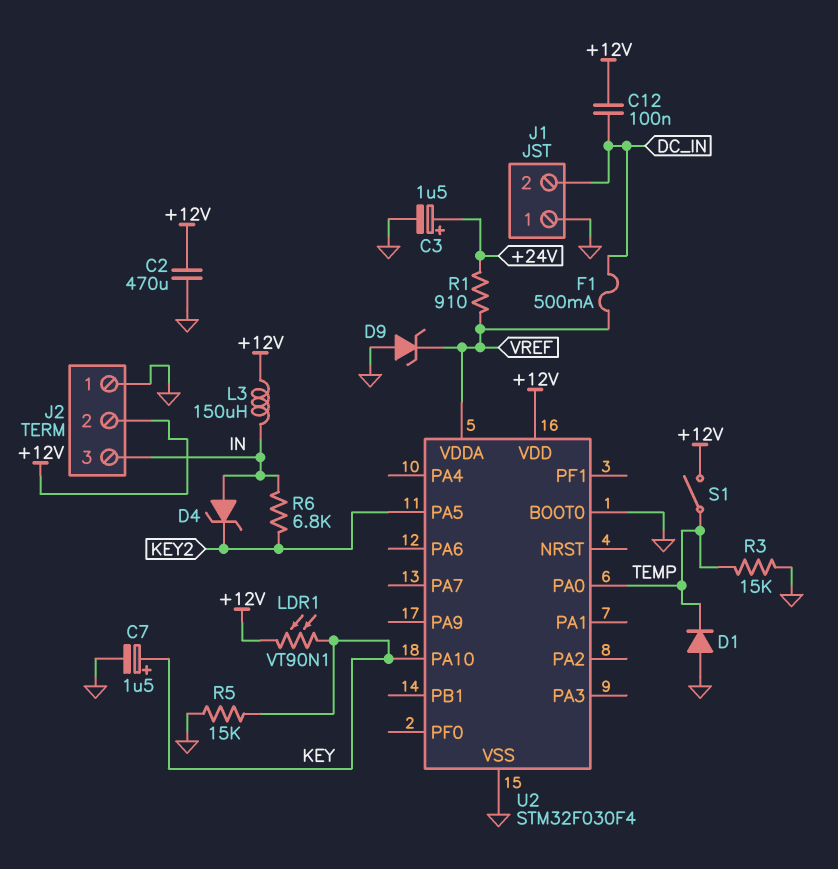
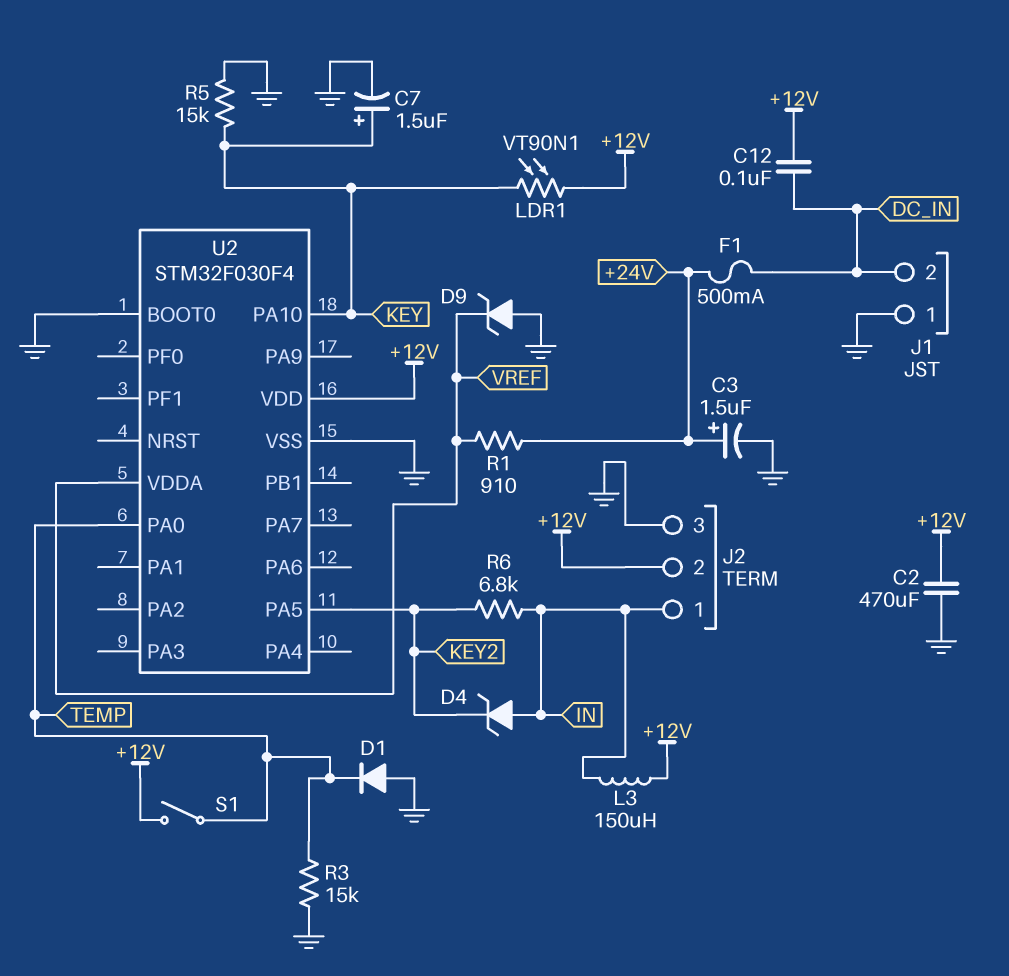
F1: 500mA (DC_IN, VREF) -> 500mA (+24V, DC_IN)
J2 pin 1: GND -> IN
J2 pin 3: IN -> GND

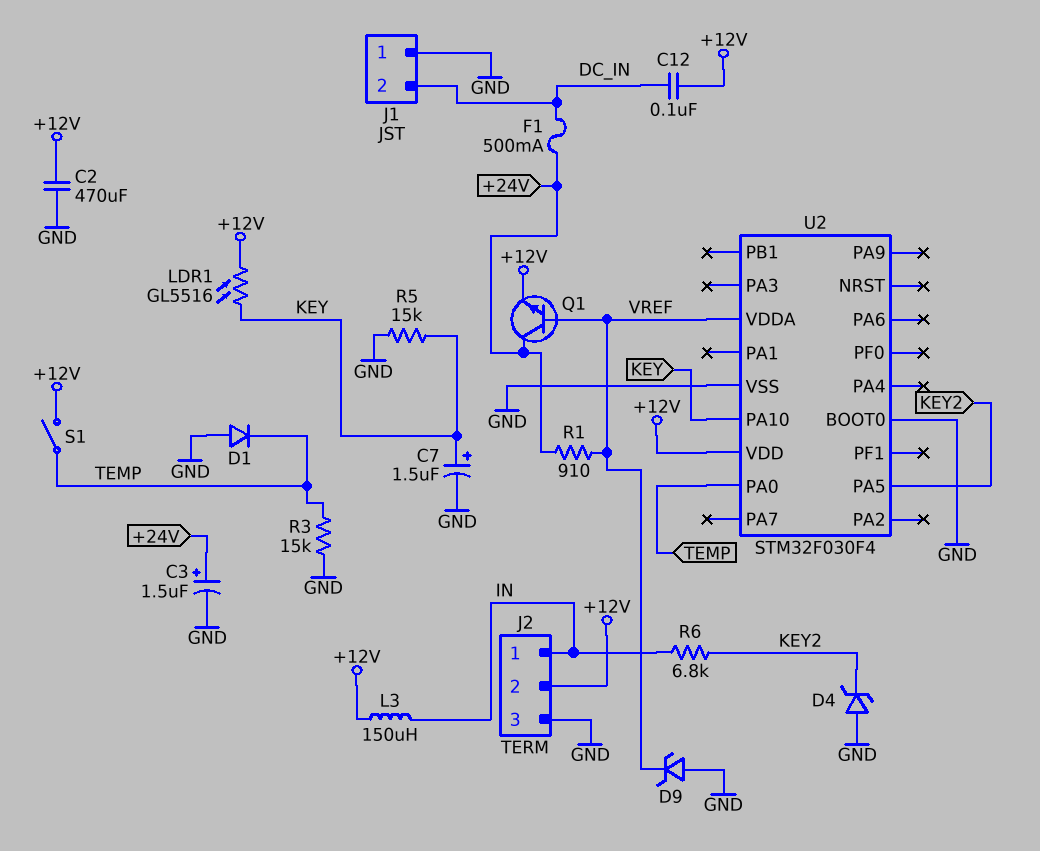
D4: zener (A IN, K KEY2) -> zener (A GND, K KEY2)
LDR1: VT90N1 (+12V, KEY) -> GL5516 (+12V, KEY)
Q1: none -> NPN (B VREF, C +24V, E +12V)

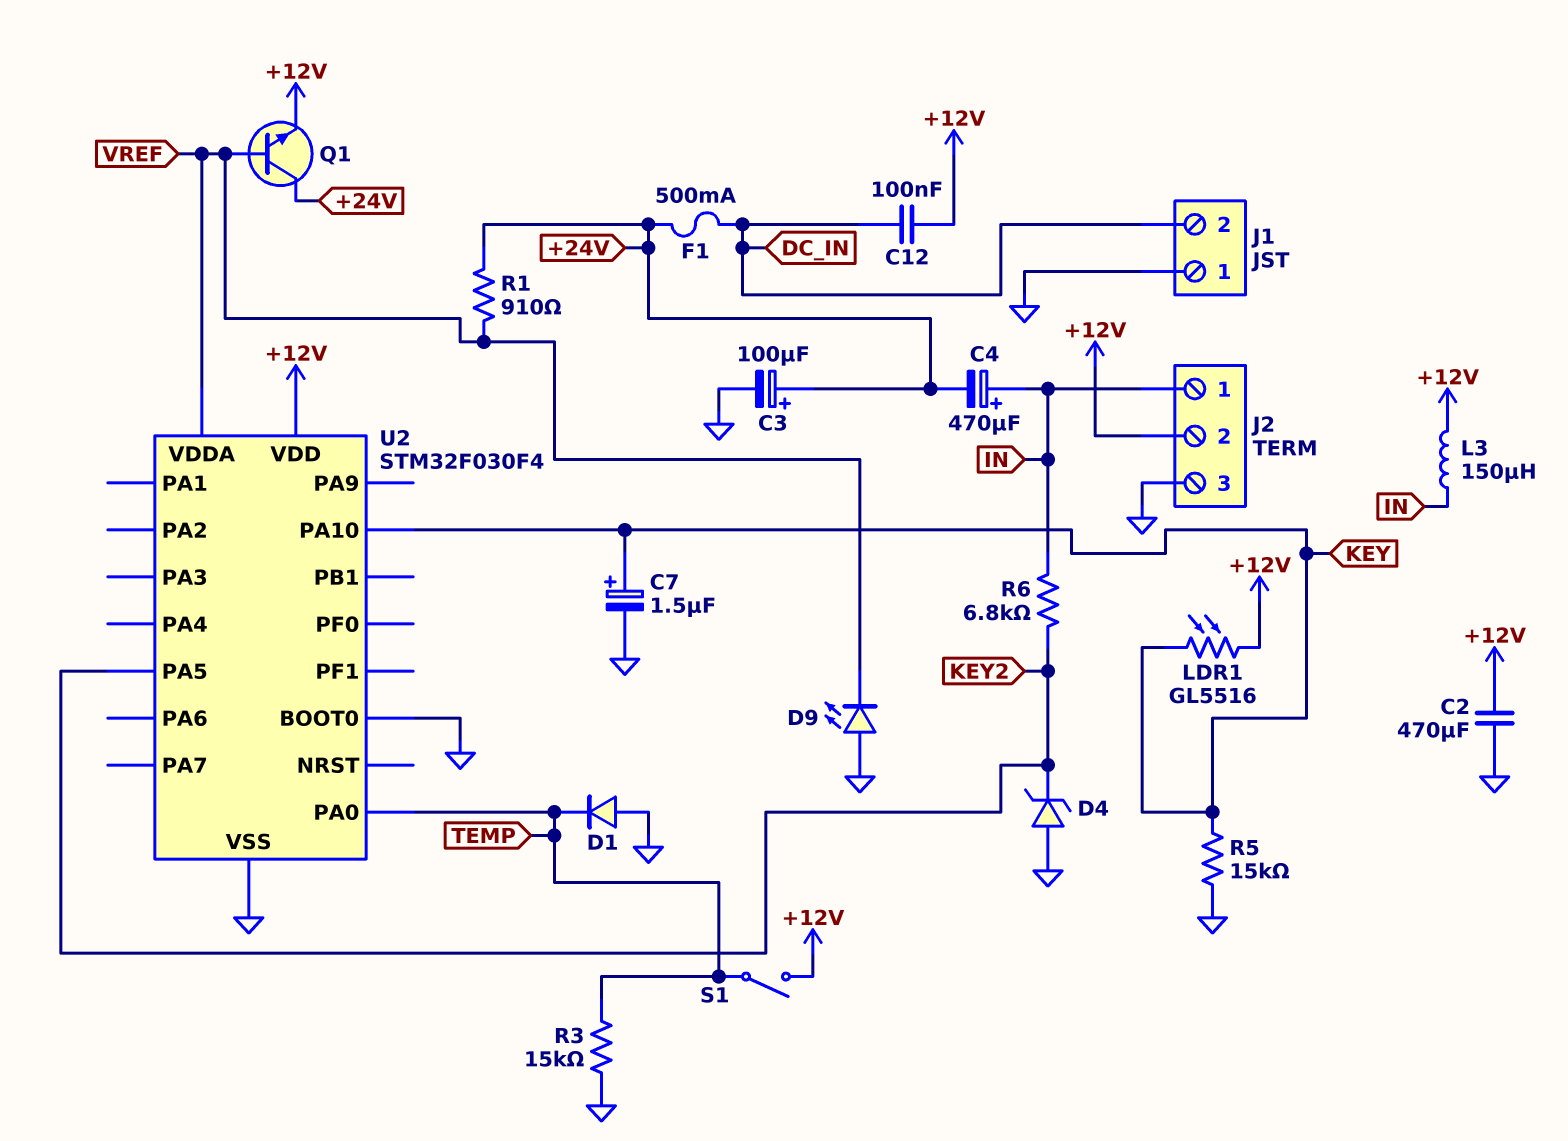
C3: 1.5uF (plus +24V, minus GND) -> 100uF (plus +24V, minus GND)
C4: none -> 470uF (plus IN, minus +24V)
D9: zener (A GND, K VREF) -> LED (A GND, K VREF)

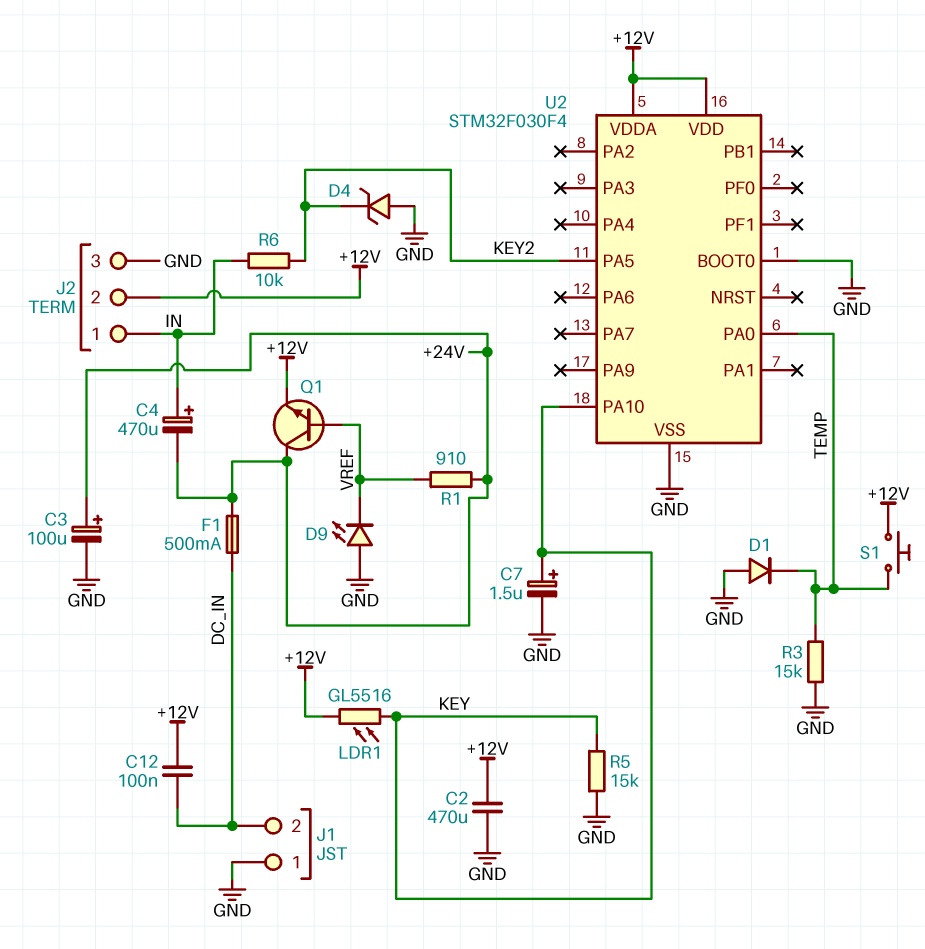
L3: 150uH (+12V, IN) -> none
R6: 6.8k (IN, KEY2) -> 10k (IN, KEY2)
S1: switch (+12V, TEMP) -> button (+12V, TEMP)
U2 pin VDDA: VREF -> +12V

